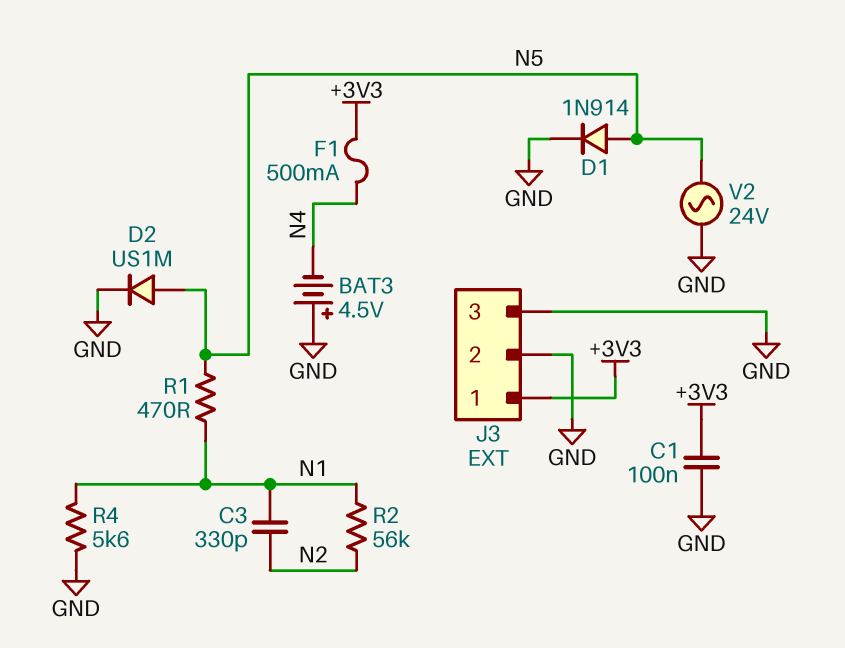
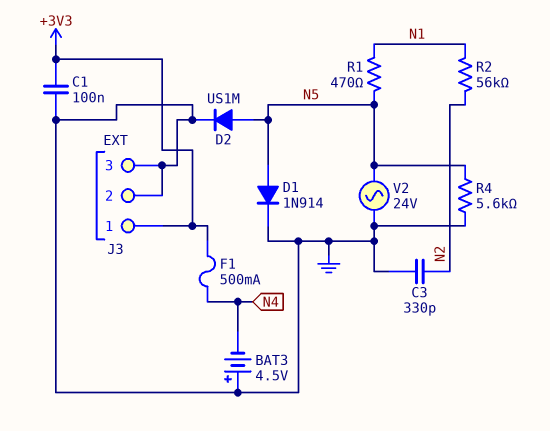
C3: 330pF (N1, N2) -> 330pF (GND, N2)
R4: 5.6k (GND, N1) -> 5.6k (GND, N5)

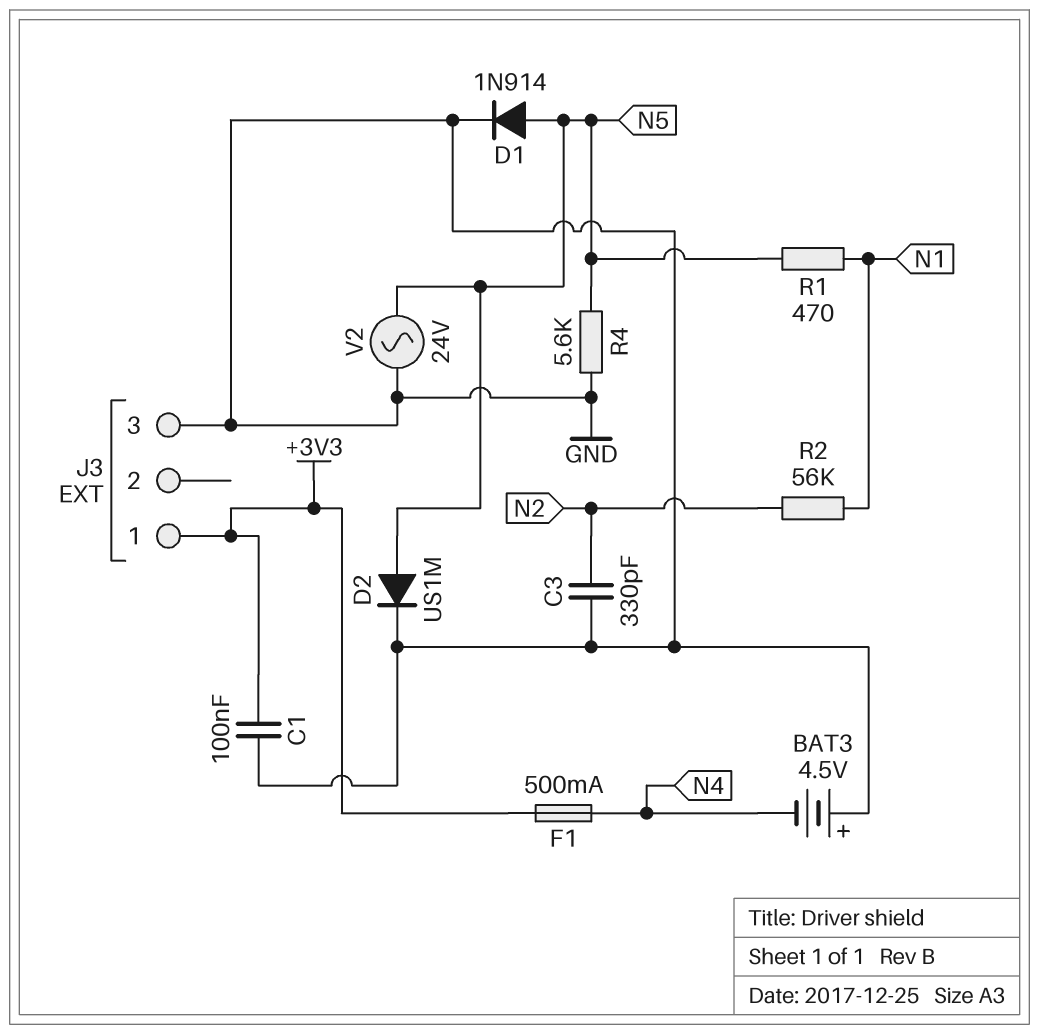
J3 pin 2: GND -> none

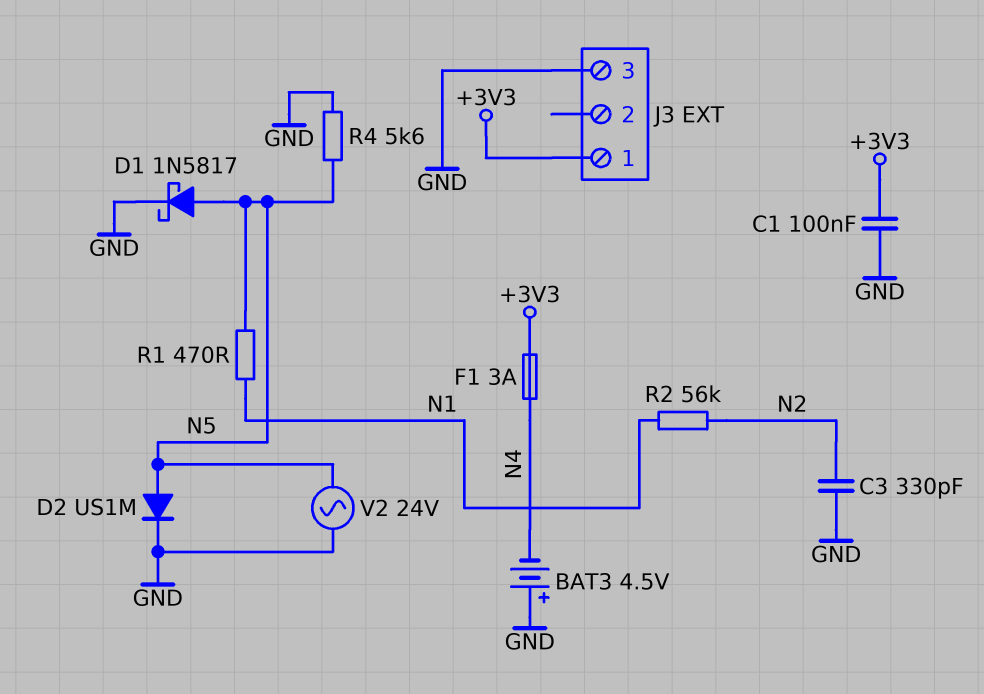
D1: diode 1N914 (A N5, K GND) -> schottky 1N5817 (A N5, K GND)
F1: 500mA (+3V3, N4) -> 3A (+3V3, N4)

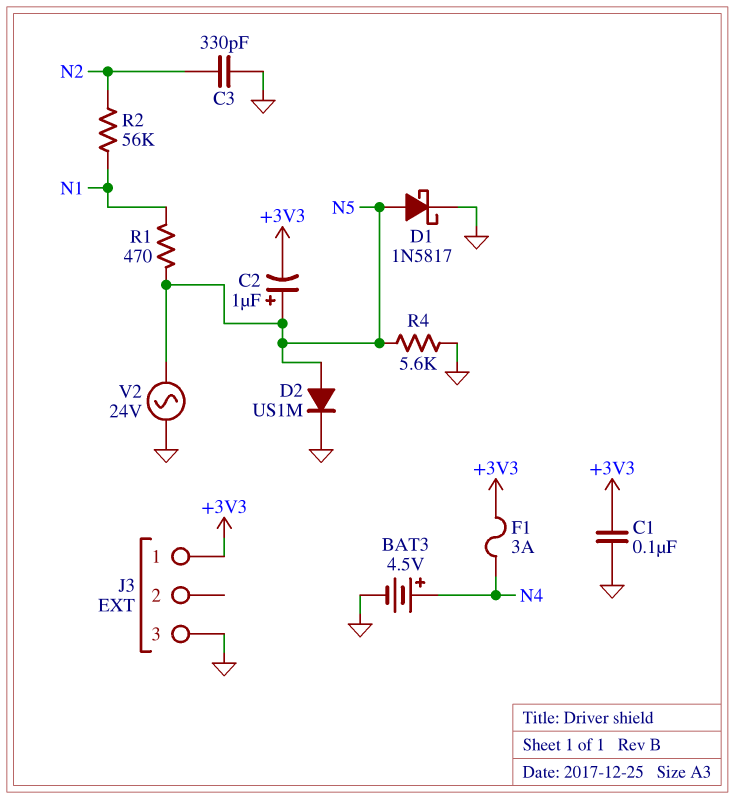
BAT3: 4.5V (plus GND, minus N4) -> 4.5V (plus N4, minus GND)
C2: none -> 1uF (plus N5, minus +3V3)

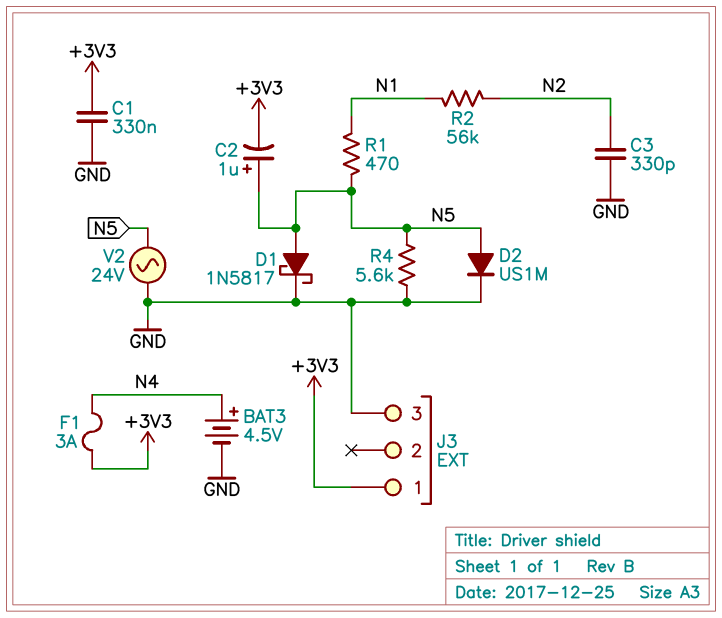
C1: 100nF (+3V3, GND) -> 330nF (+3V3, GND)

